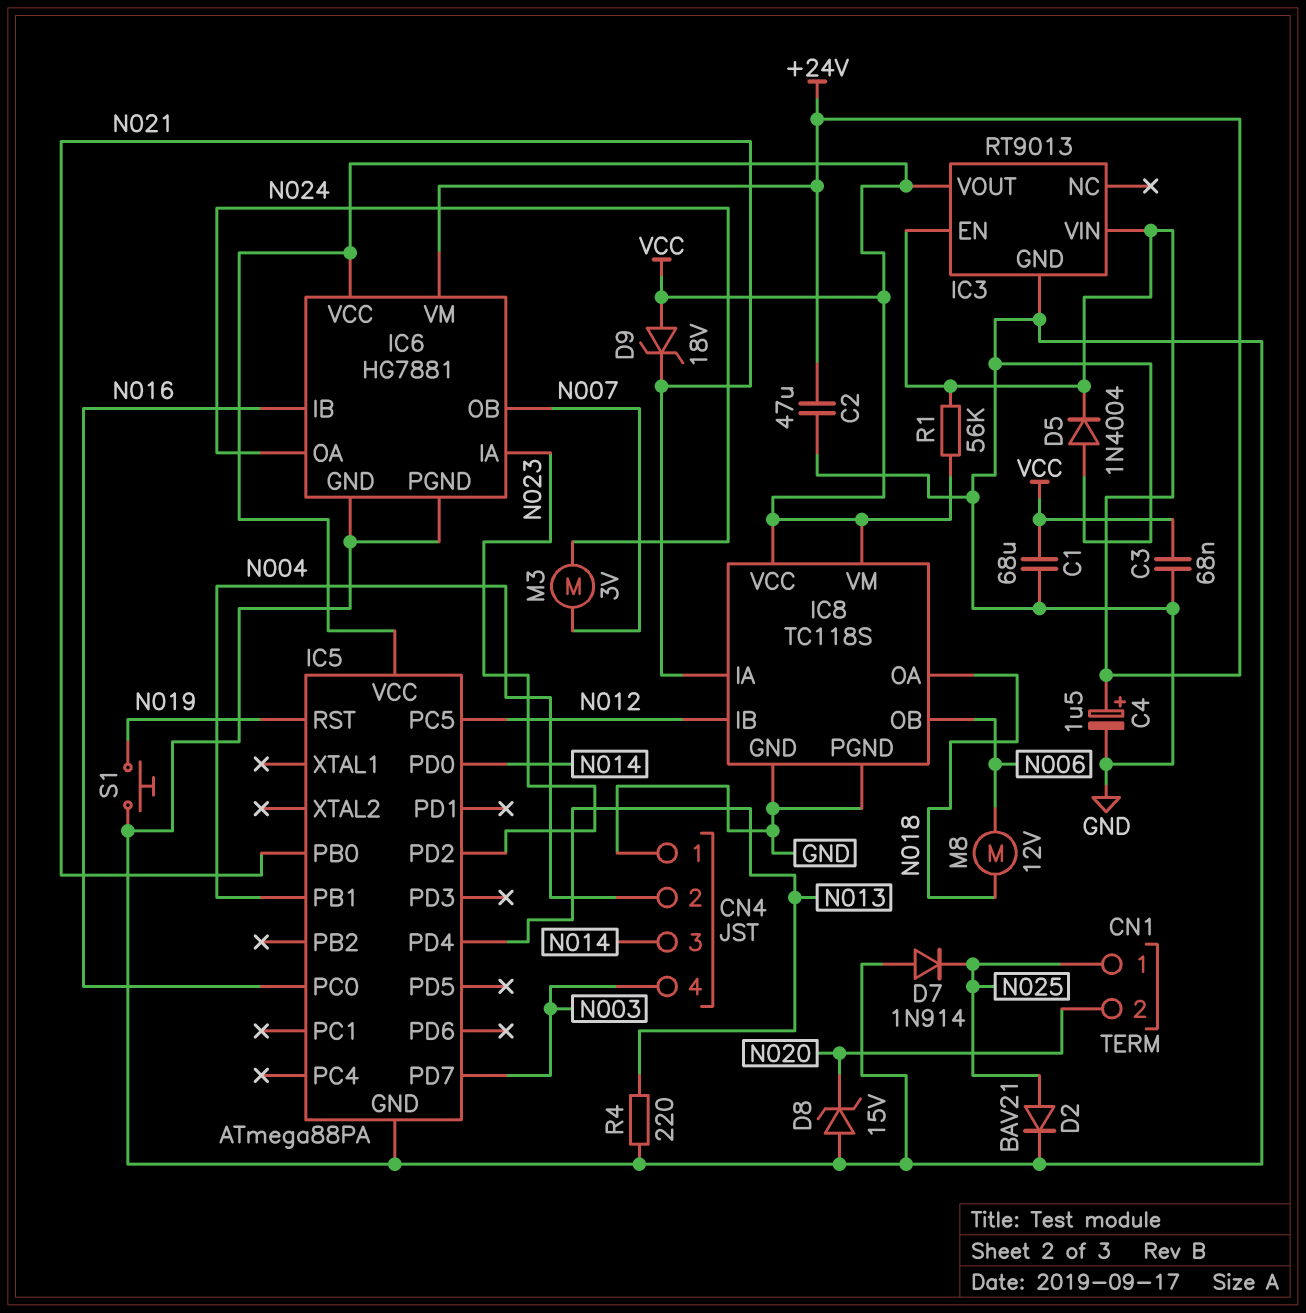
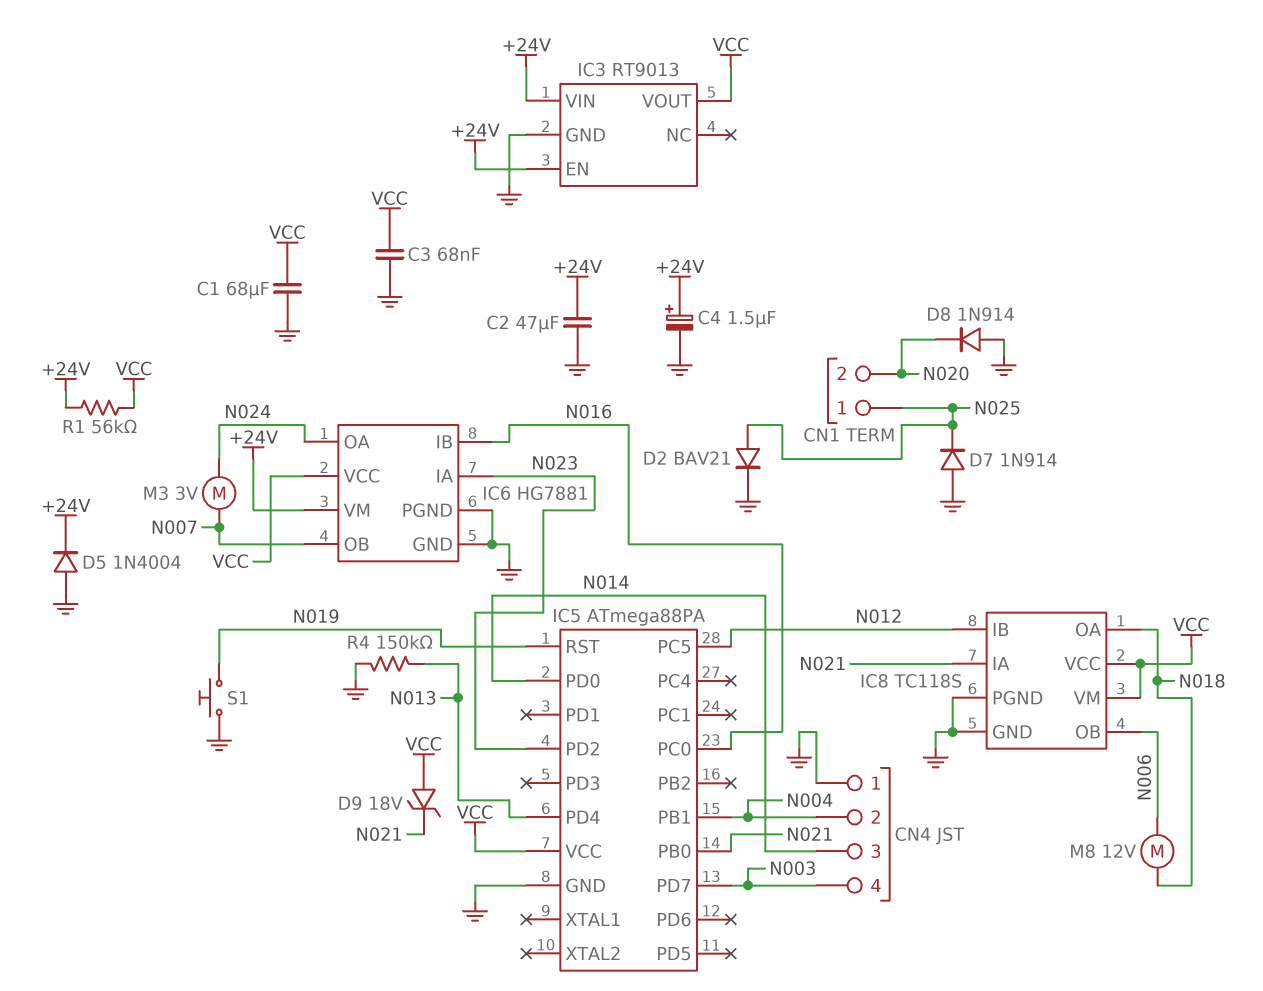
D8: zener 15V (A GND, K N020) -> diode 1N914 (A GND, K N020)
R4: 220 (GND, N013) -> 150k (GND, N013)

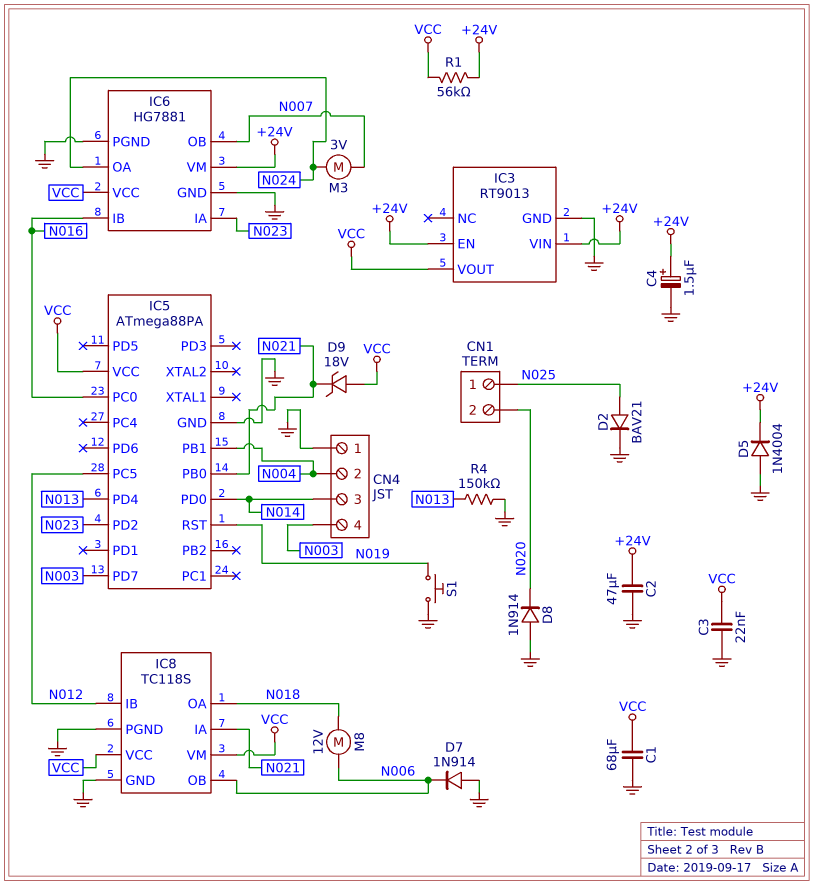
C3: 68nF (GND, VCC) -> 22nF (GND, VCC)
D7: diode 1N914 (A GND, K N025) -> diode 1N914 (A GND, K N006)

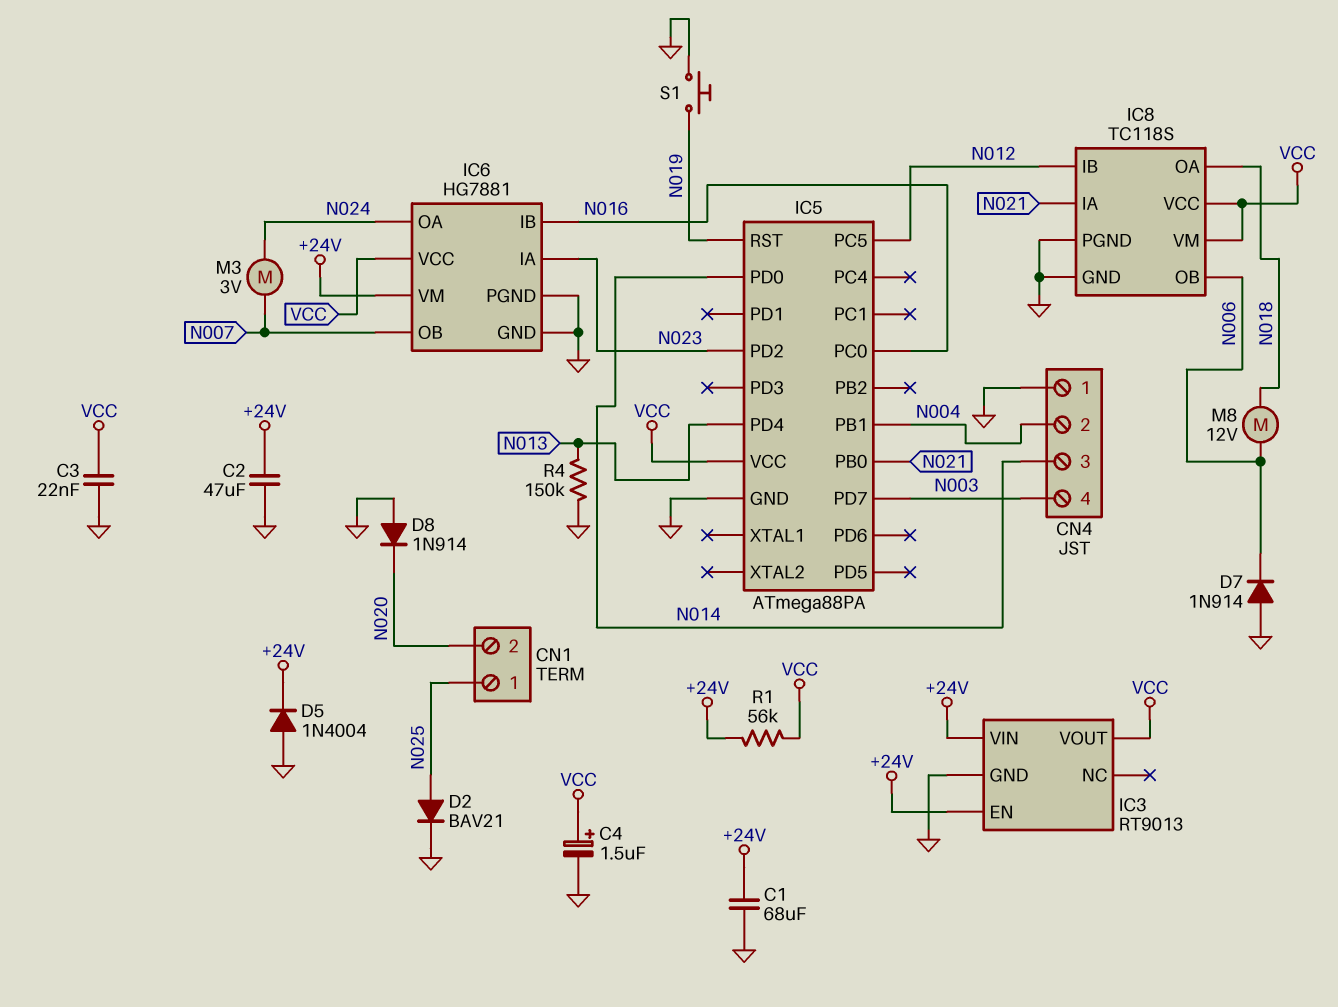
C1: 68uF (GND, VCC) -> 68uF (+24V, GND)
C4: 1.5uF (plus +24V, minus GND) -> 1.5uF (plus VCC, minus GND)
D9: zener 18V (A VCC, K N021) -> none

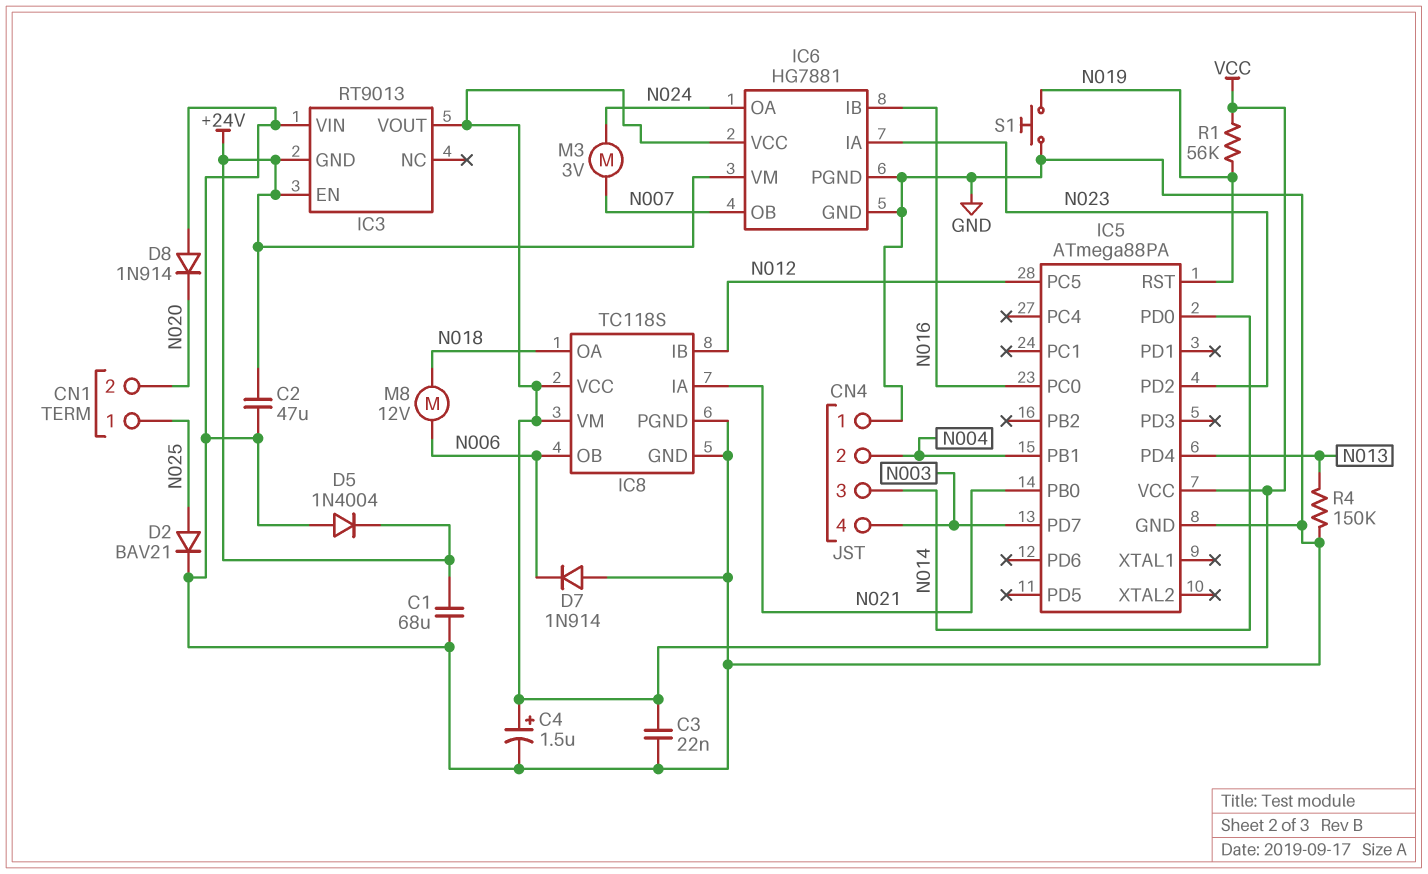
IC3 pin GND: GND -> +24V
IC3 pin VIN: +24V -> GND
R1: 56k (+24V, VCC) -> 56k (N019, VCC)

